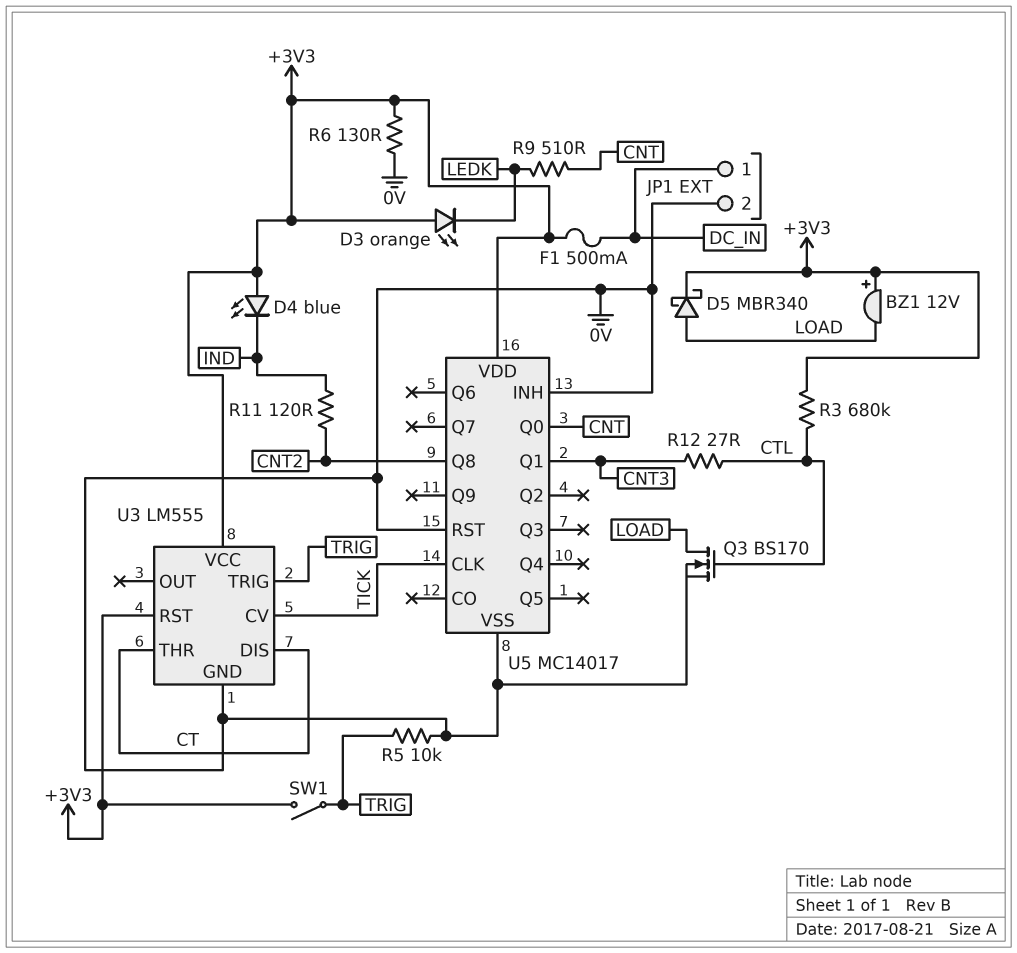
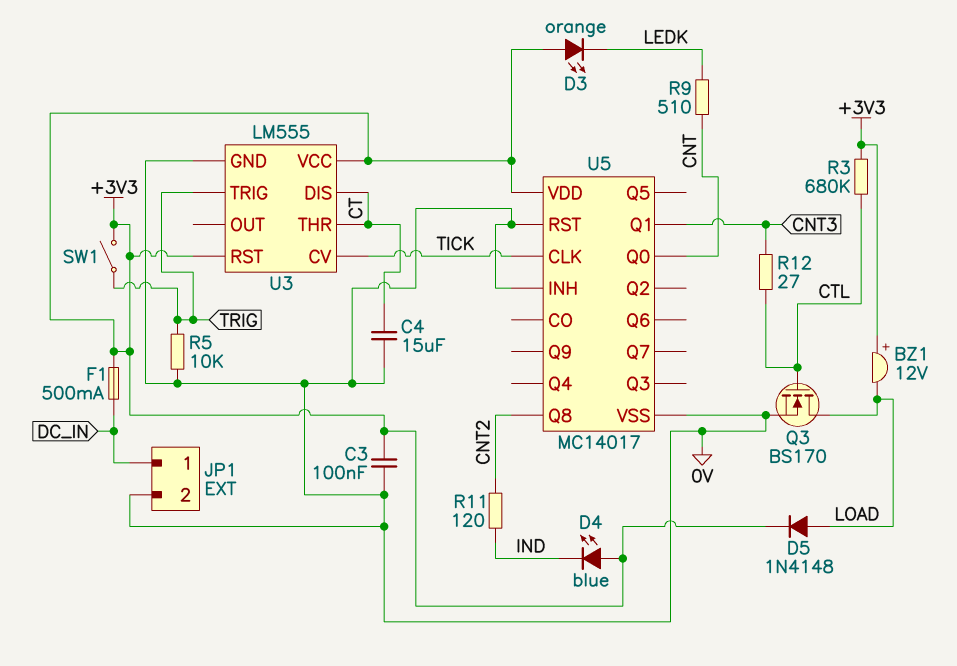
C3: none -> 100nF (+3V3, 0V)
C4: none -> 15uF (0V, CT)
D5: schottky MBR340 (A LOAD, K +3V3) -> diode 1N4148 (A LOAD, K +3V3)
R6: 130 (+3V3, 0V) -> none

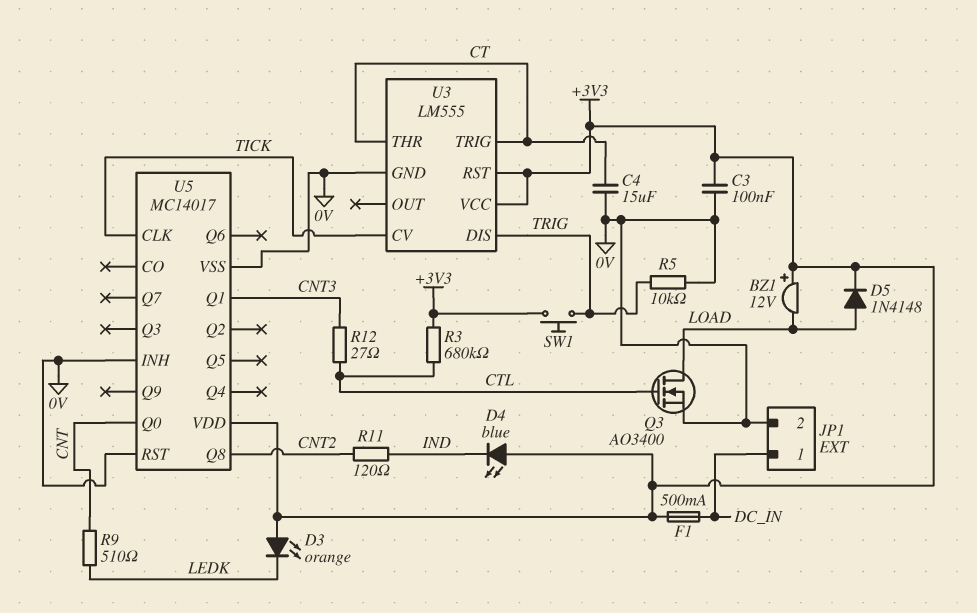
Q3: NMOS BS170 (G CTL, D LOAD, S 0V) -> NMOS AO3400 (G CTL, D LOAD, S 0V)
SW1: switch (+3V3, TRIG) -> button (+3V3, TRIG)
U3 pin DIS: CT -> TRIG
U3 pin TRIG: TRIG -> CT

